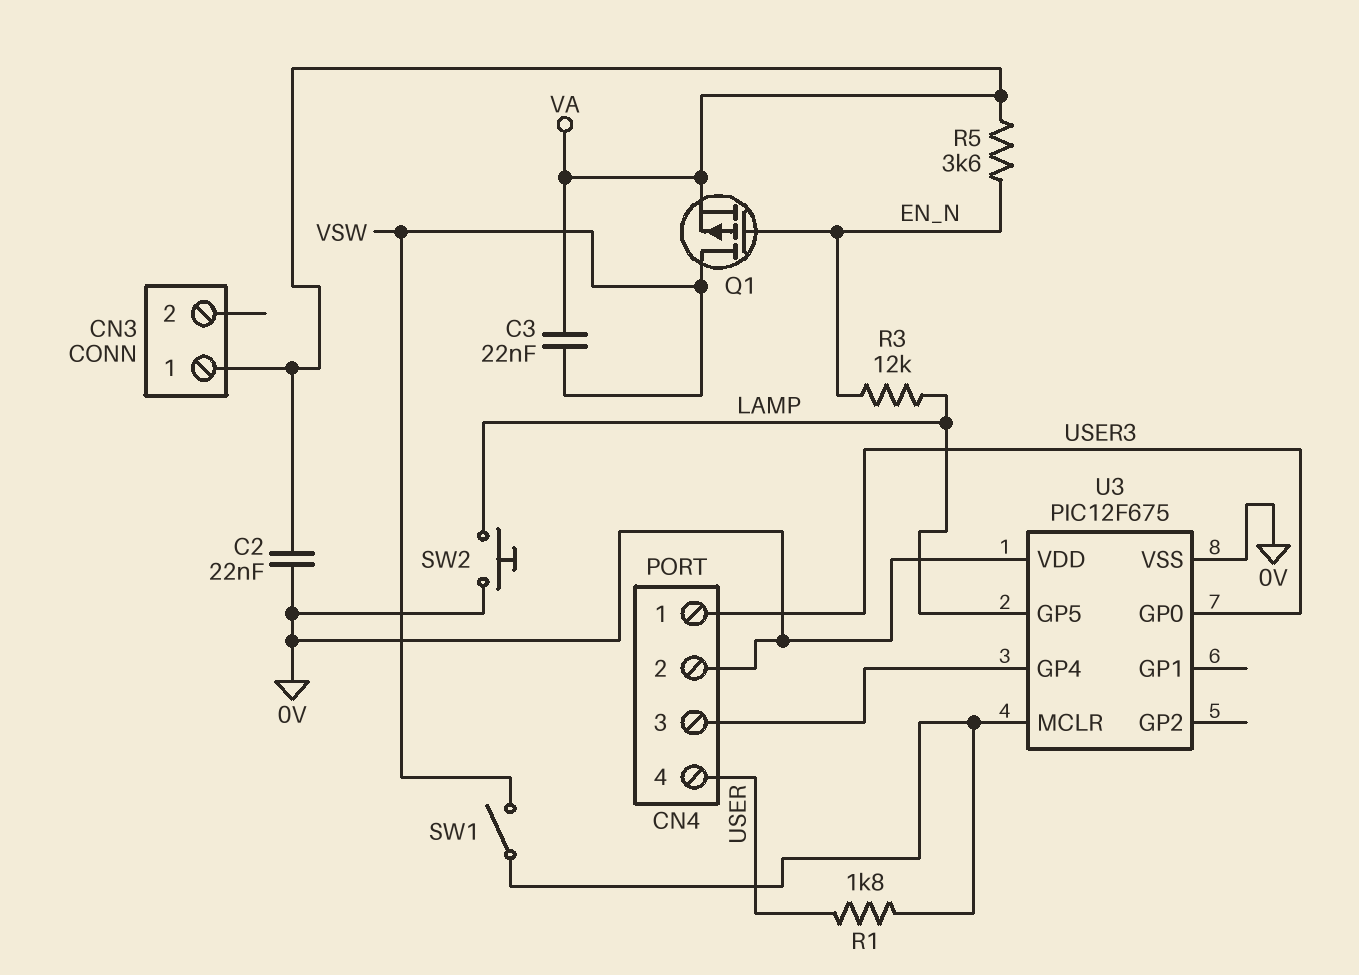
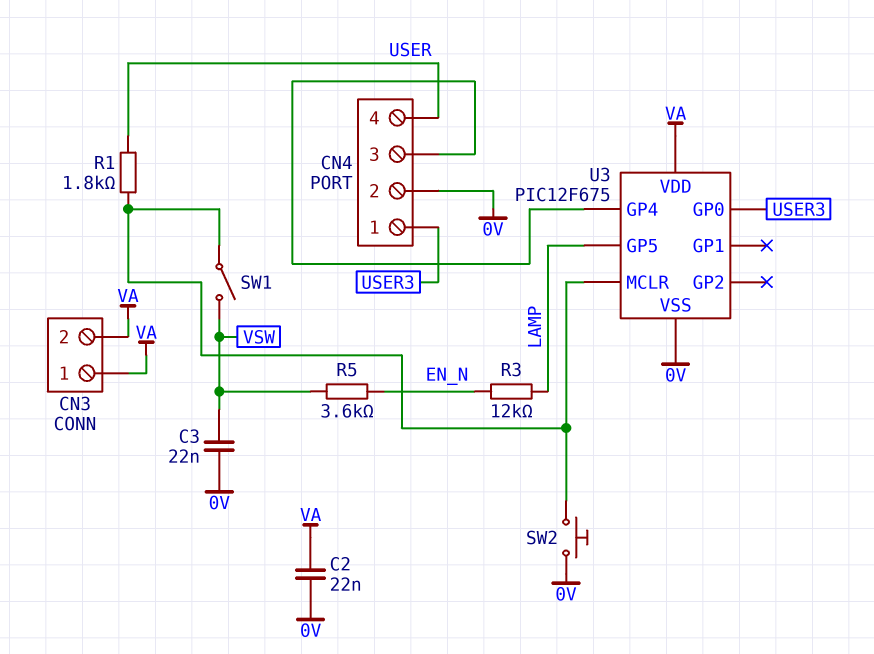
C3: 22nF (VA, VSW) -> 22nF (0V, VSW)
CN3 pin 2: none -> VA
Q1: PMOS (G EN_N, D VSW, S VA) -> none
R5: 3.6k (EN_N, VA) -> 3.6k (EN_N, VSW)
SW2: button (0V, LAMP) -> button (0V, U3/MCLR)
U3 pin VDD: 0V -> VA

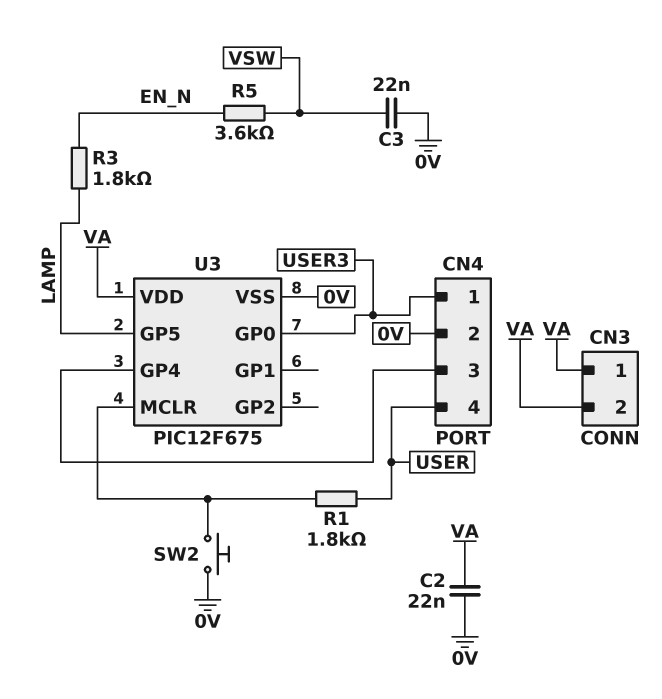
R3: 12k (EN_N, LAMP) -> 1.8k (EN_N, LAMP)
SW1: switch (U3/MCLR, VSW) -> none

